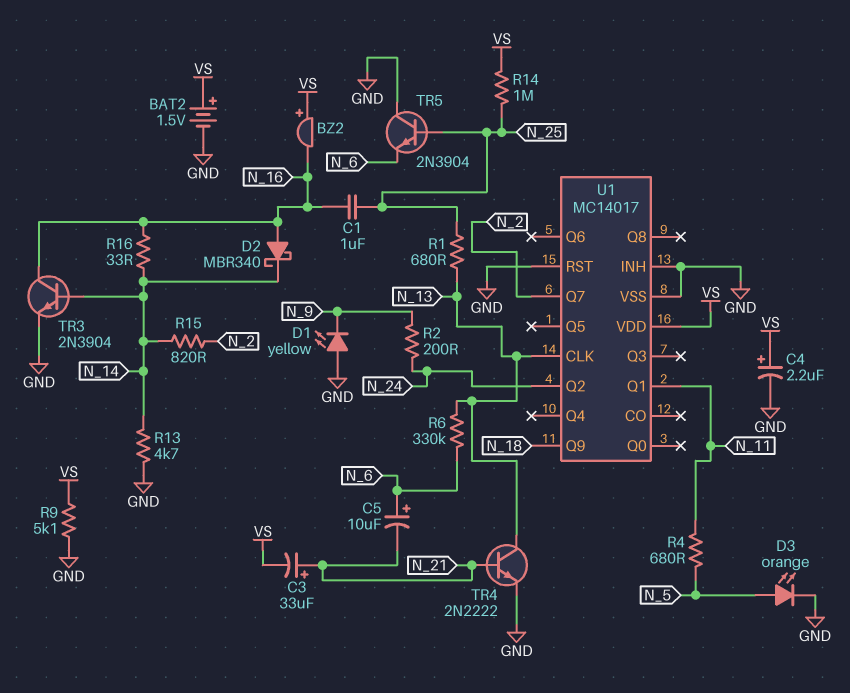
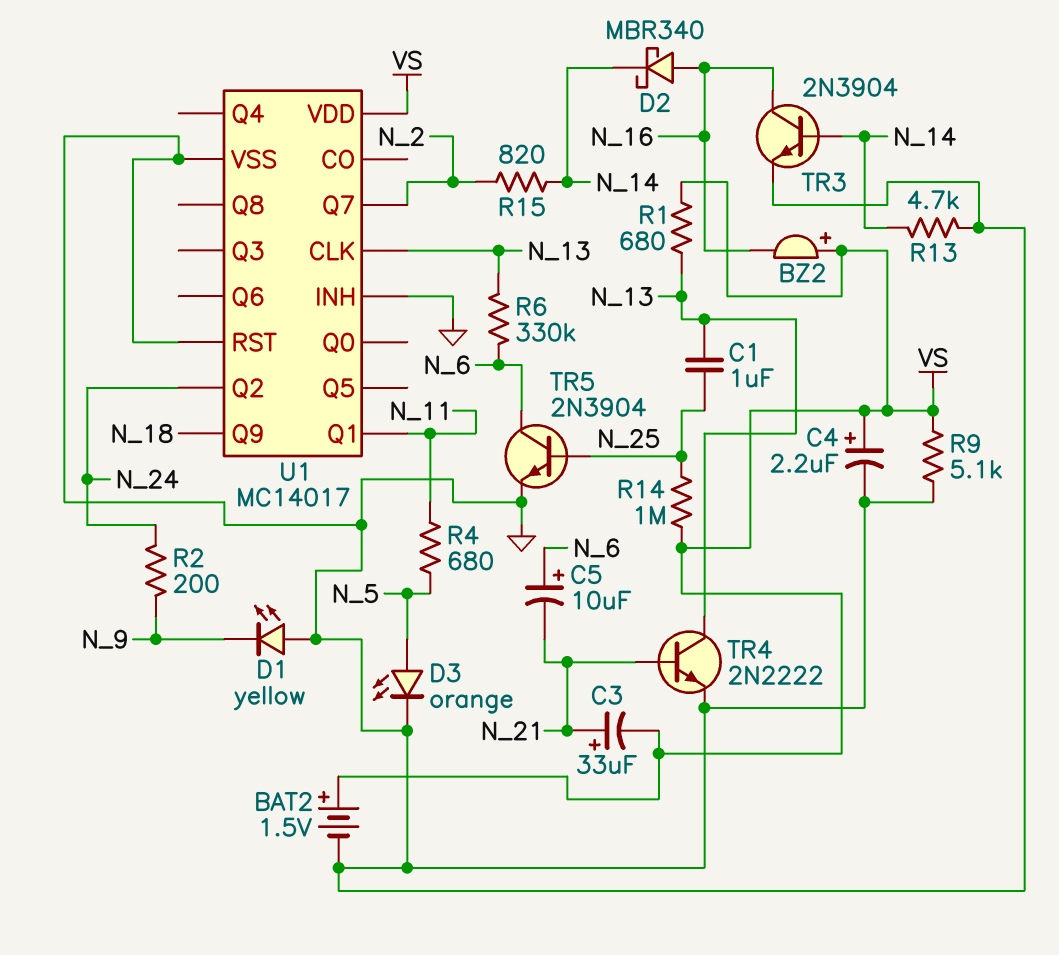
C1: 1uF (N_16, N_25) -> 1uF (N_13, N_25)
R1: 680 (N_13, N_25) -> 680 (N_13, VS)
R16: 33 (N_14, N_16) -> none
TR5: NPN 2N3904 (B N_25, C GND, E N_6) -> NPN 2N3904 (B N_25, C N_6, E GND)

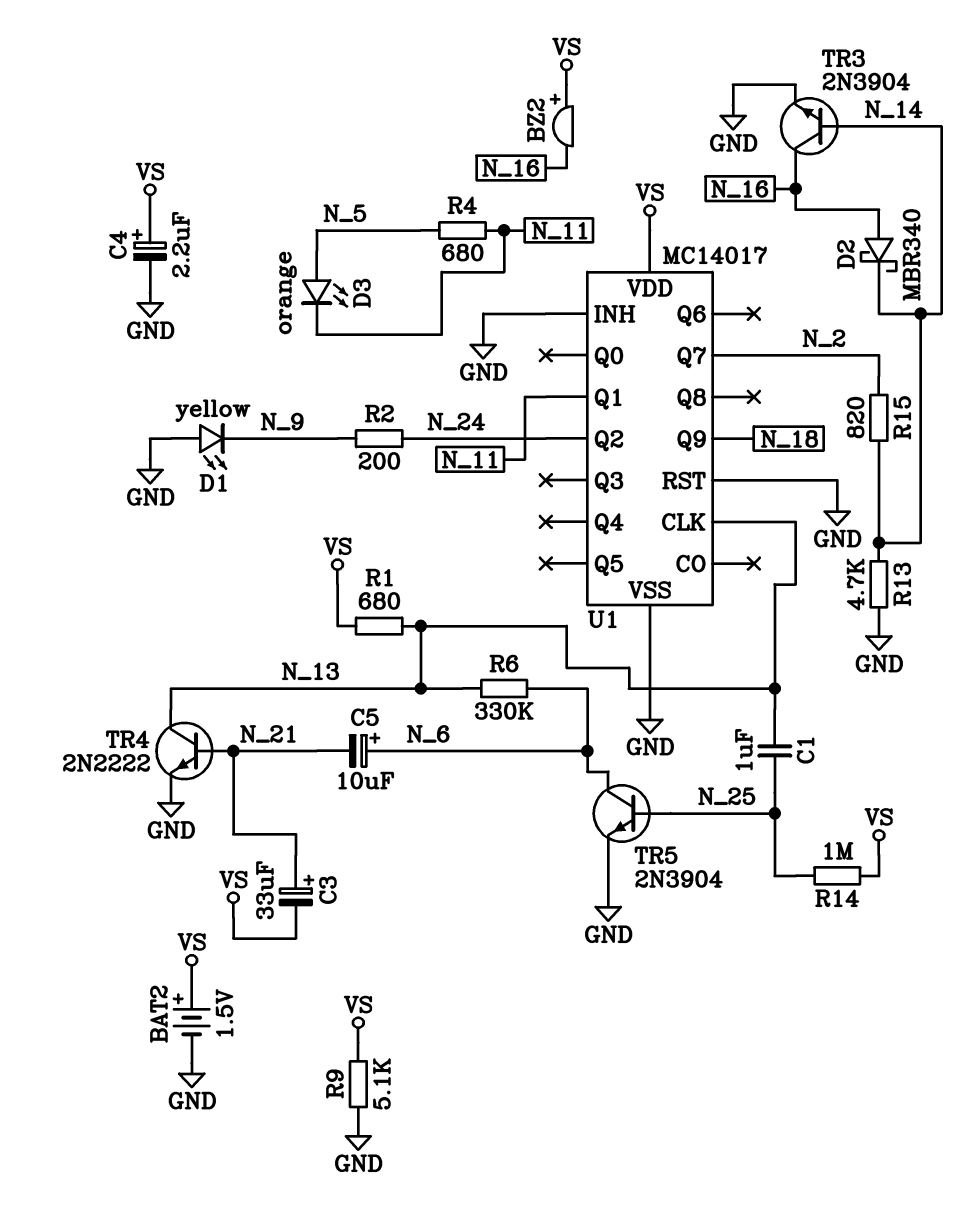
D3: LED orange (A N_5, K GND) -> LED orange (A N_5, K N_11)

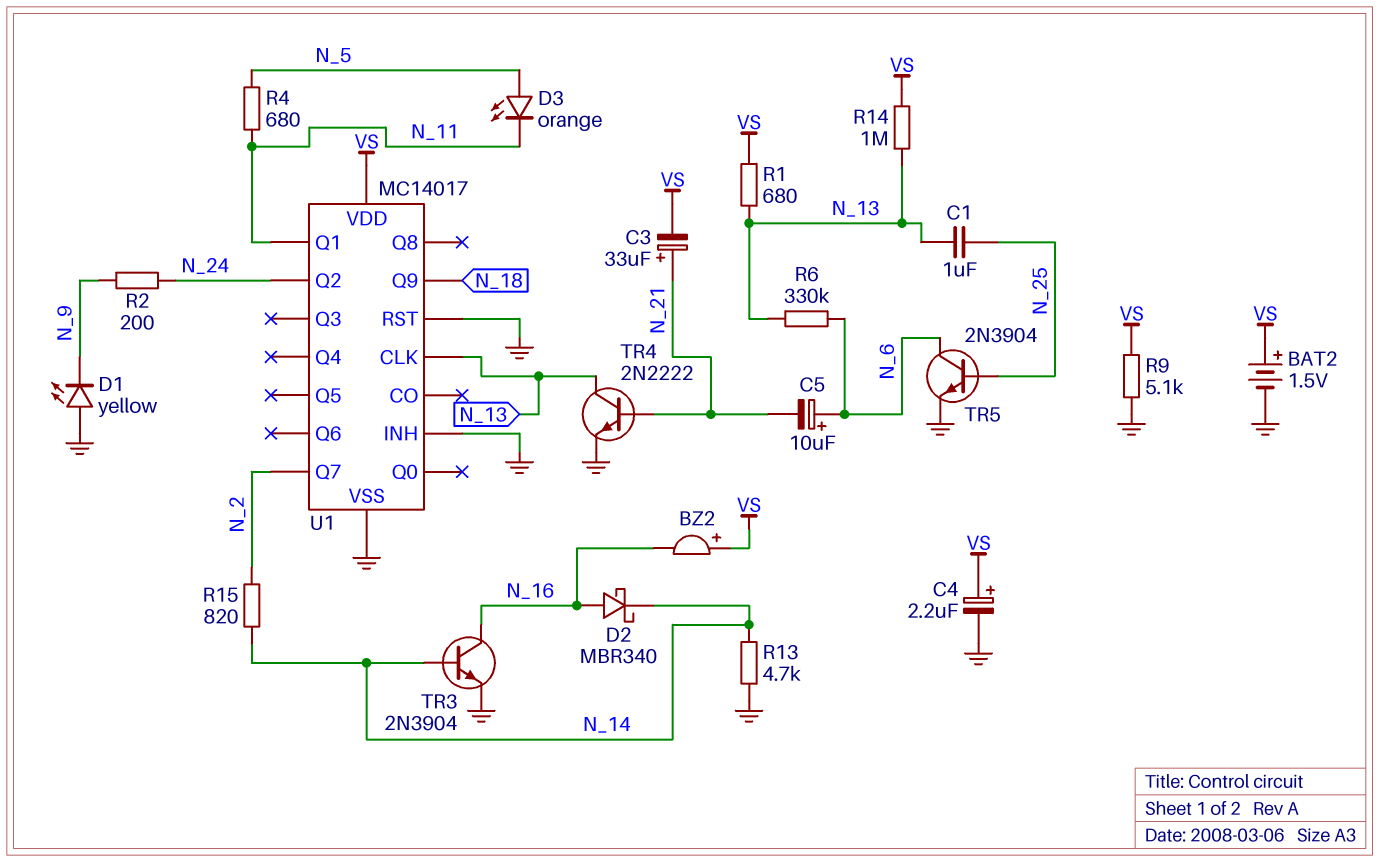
R14: 1M (N_25, VS) -> 1M (N_13, VS)

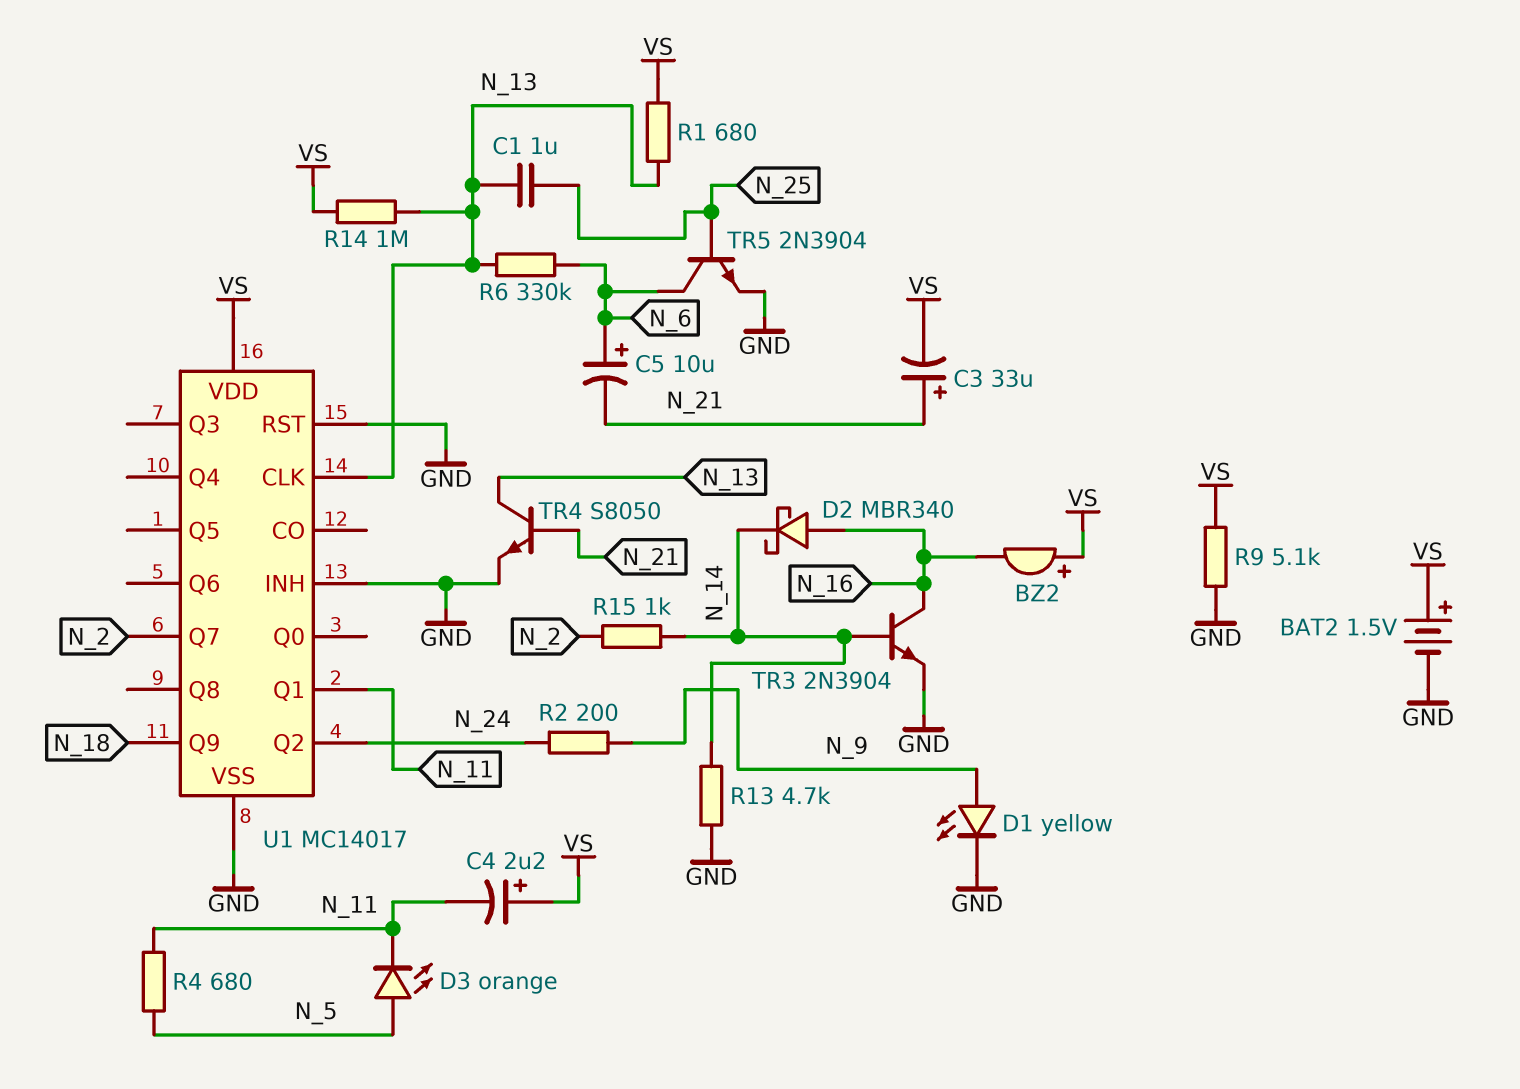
C4: 2.2uF (plus VS, minus GND) -> 2.2uF (plus VS, minus N_11)
D1: LED yellow (A GND, K N_9) -> LED yellow (A N_9, K GND)
R15: 820 (N_2, N_14) -> 1k (N_2, N_14)
TR4: NPN 2N2222 (B N_21, C N_13, E GND) -> NPN S8050 (B N_21, C N_13, E GND)

